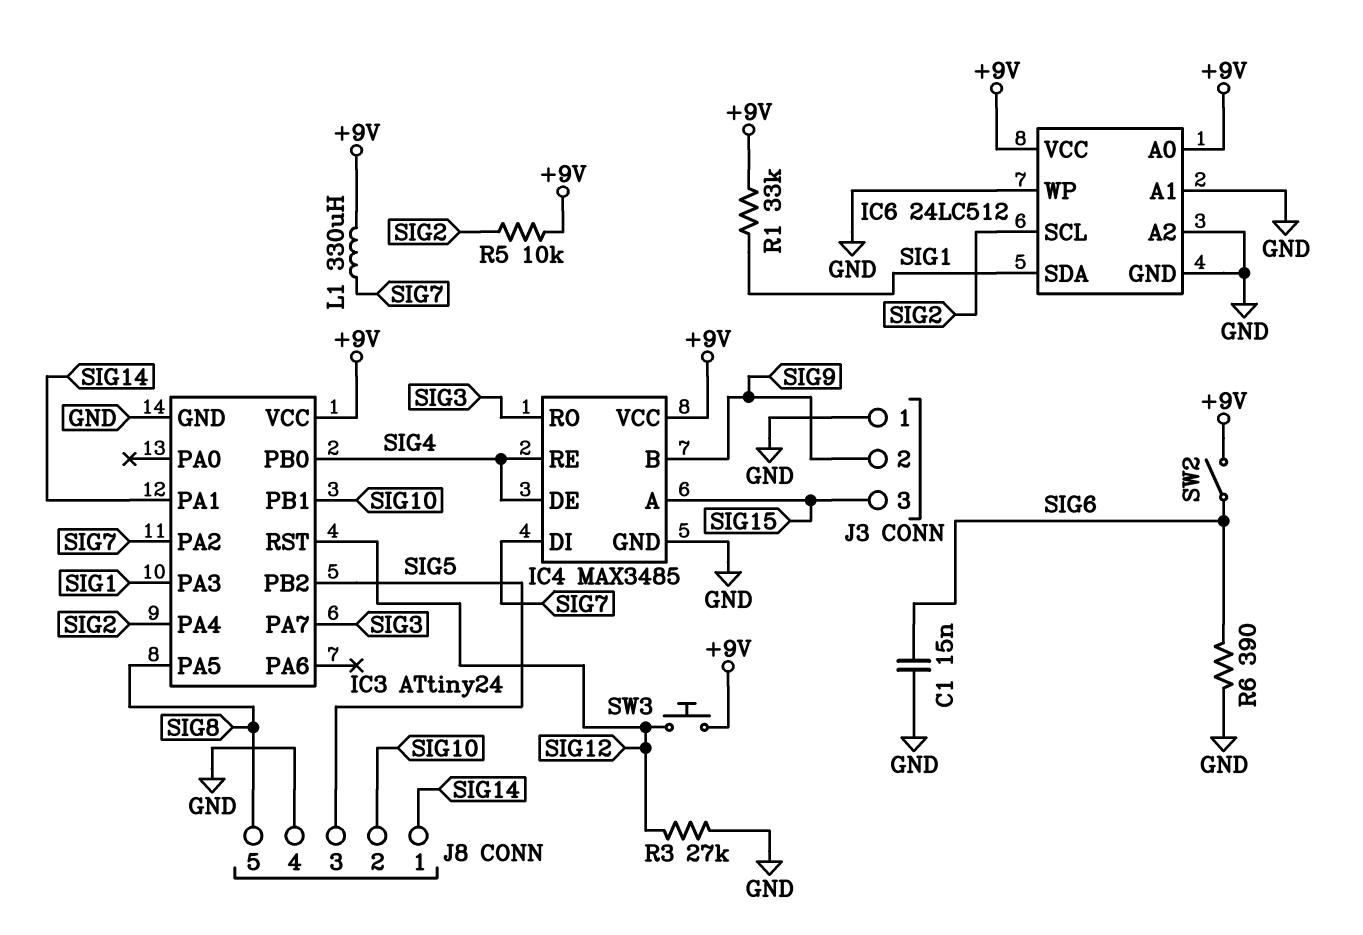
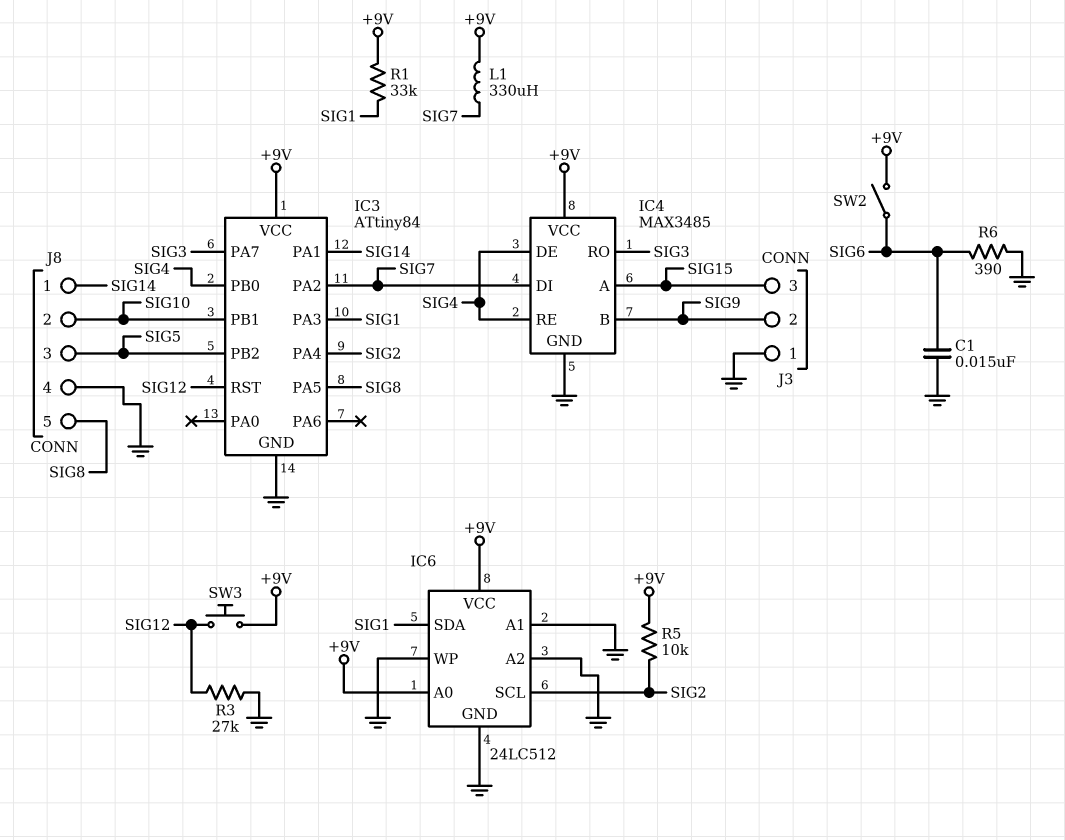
IC3: ATtiny24 -> ATtiny84

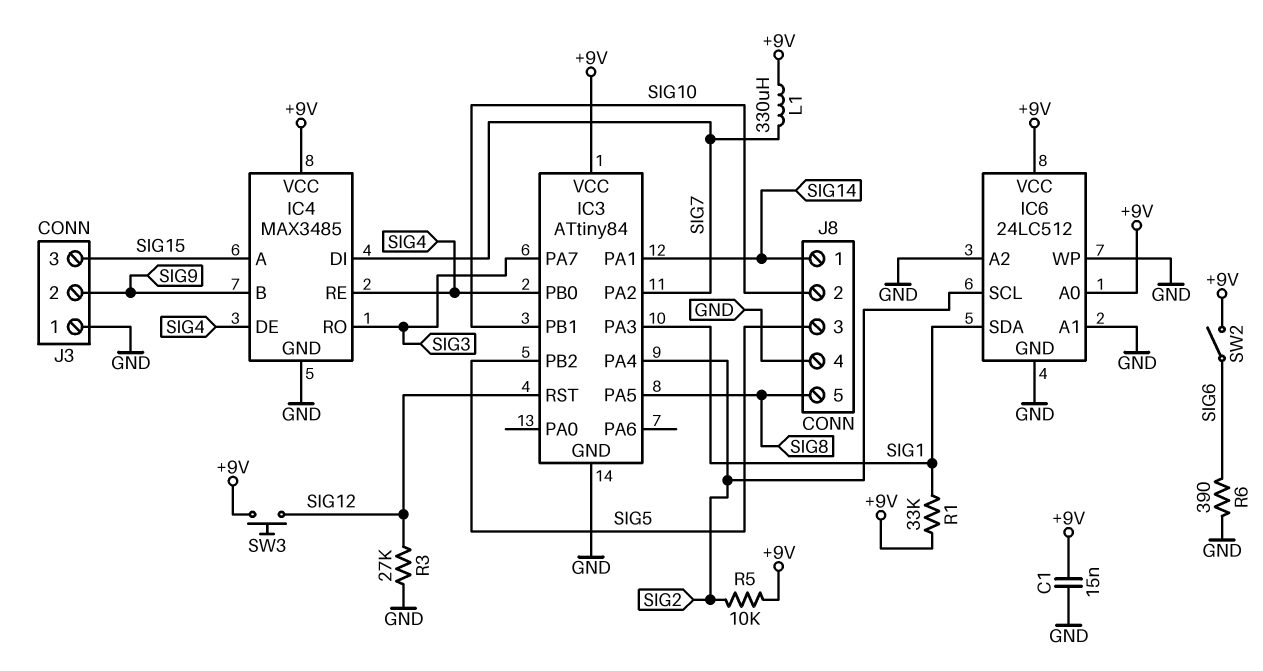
C1: 15nF (GND, SIG6) -> 15nF (+9V, GND)

